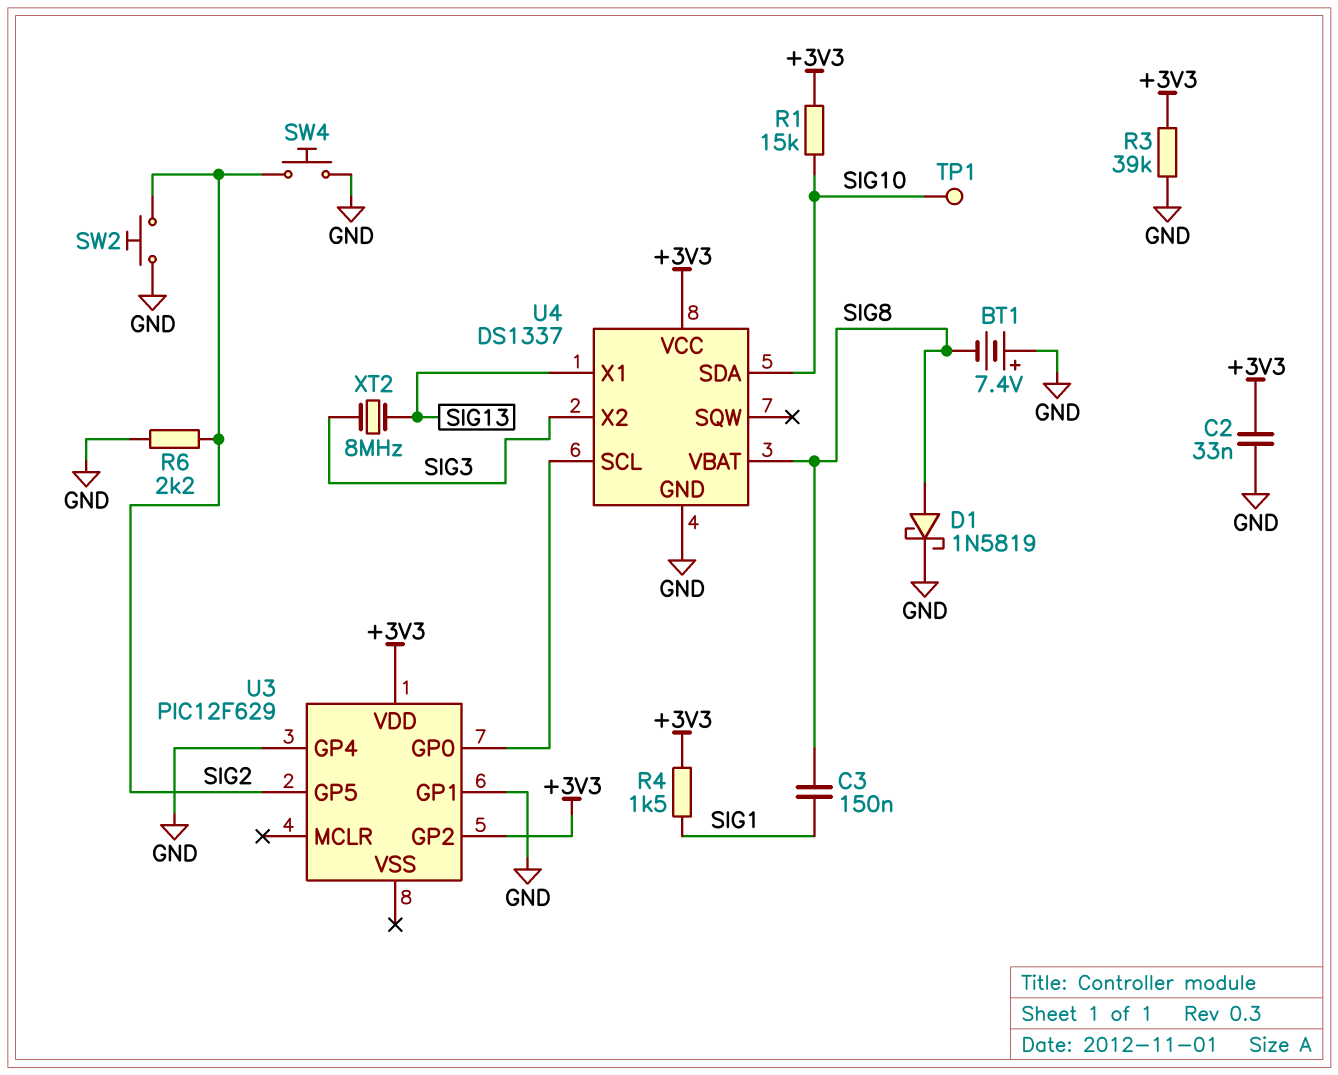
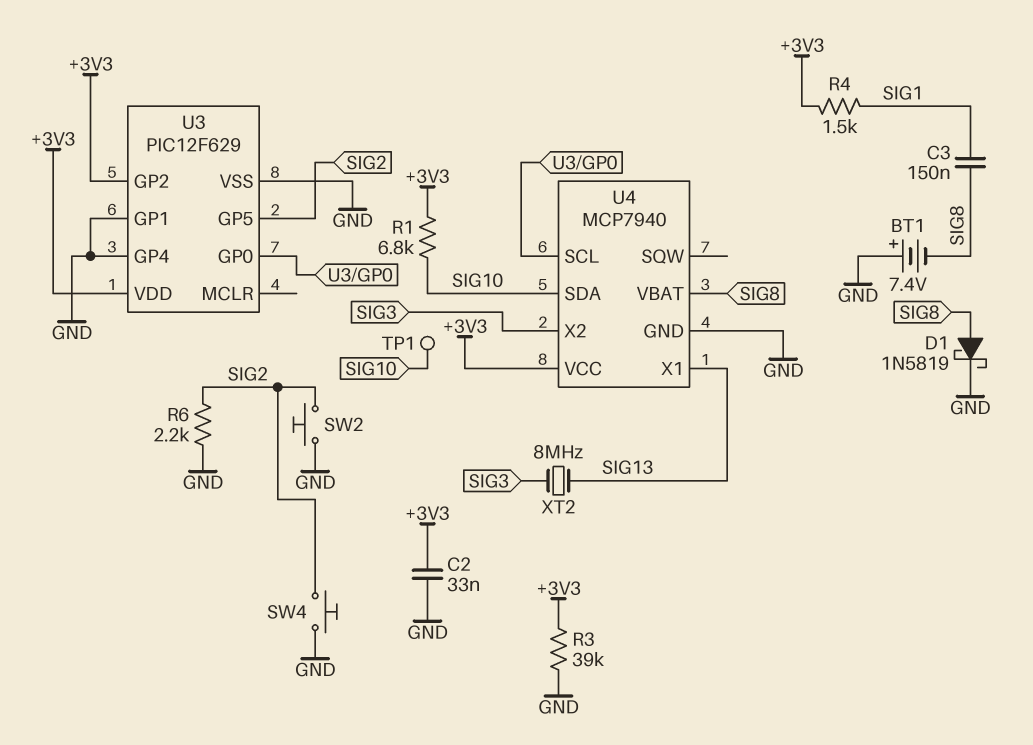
R1: 15k (+3V3, SIG10) -> 6.8k (+3V3, SIG10)
U3 pin VSS: none -> GND
U4: DS1337 -> MCP7940

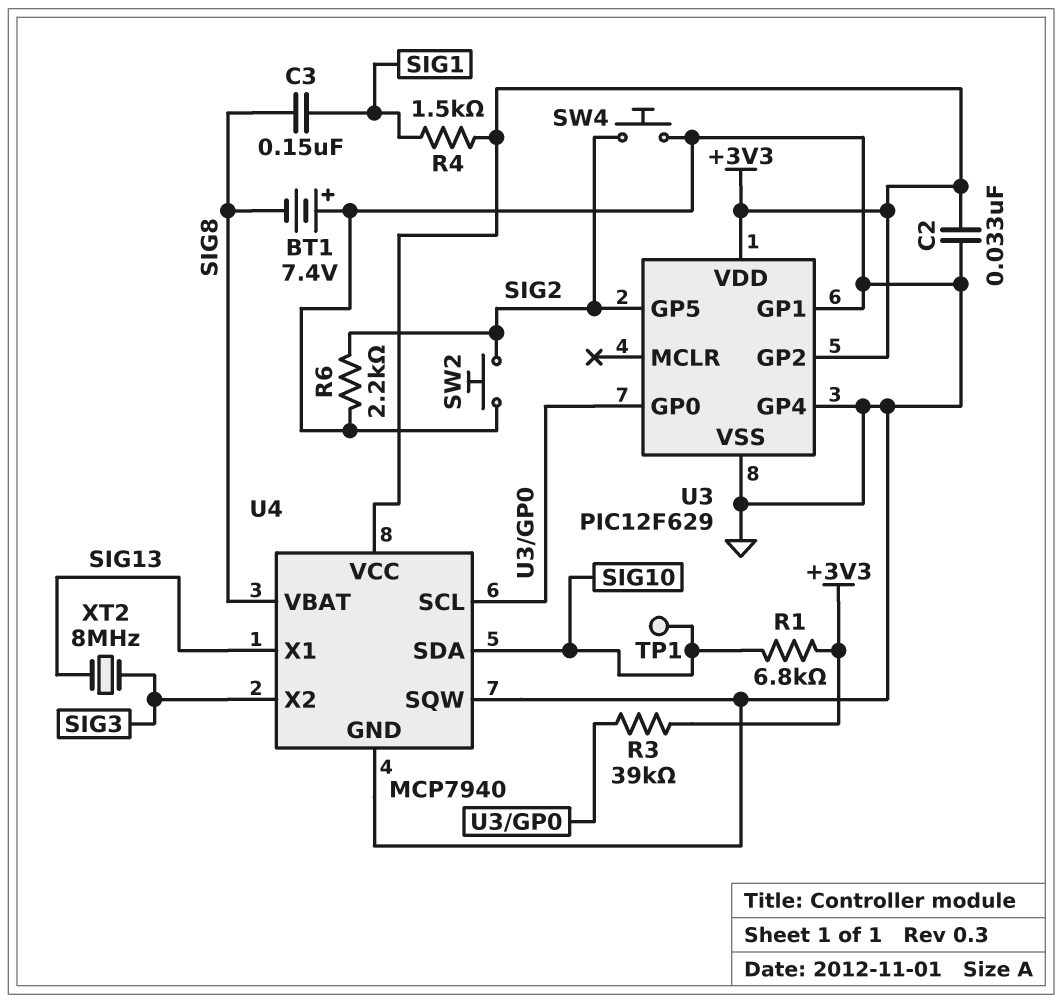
D1: schottky 1N5819 (A SIG8, K GND) -> none
R3: 39k (+3V3, GND) -> 39k (+3V3, U3/GP0)
U4 pin SQW: none -> GND

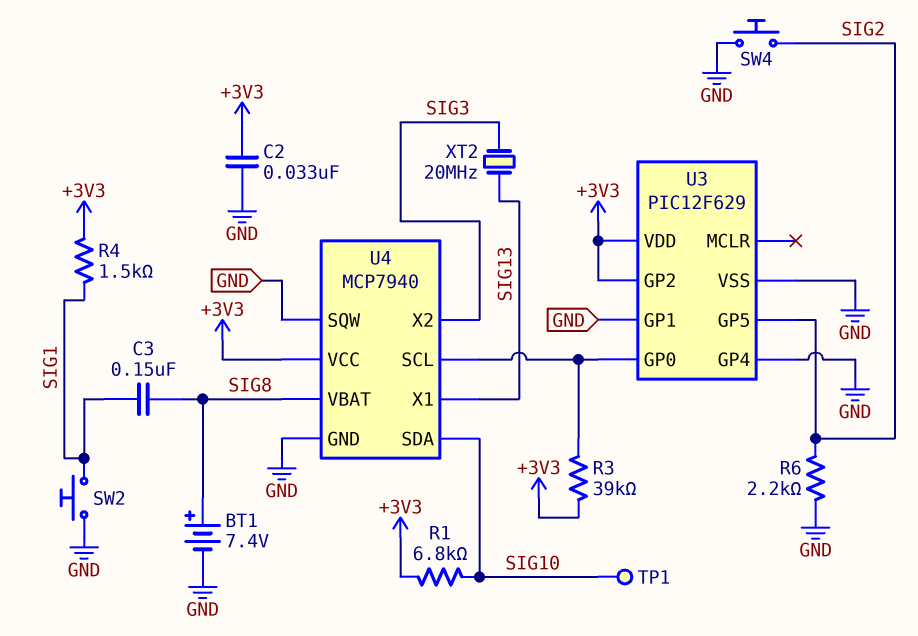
BT1: 7.4V (plus GND, minus SIG8) -> 7.4V (plus SIG8, minus GND)
SW2: button (GND, SIG2) -> button (GND, SIG1)
XT2: 8MHz (SIG3, SIG13) -> 20MHz (SIG3, SIG13)

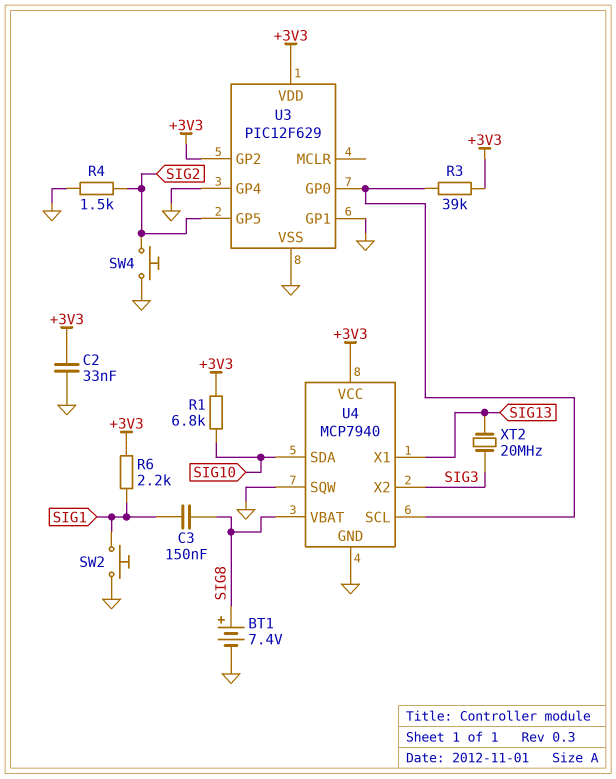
R4: 1.5k (+3V3, SIG1) -> 1.5k (GND, SIG2)
R6: 2.2k (GND, SIG2) -> 2.2k (+3V3, SIG1)
TP1: test point (SIG10) -> none

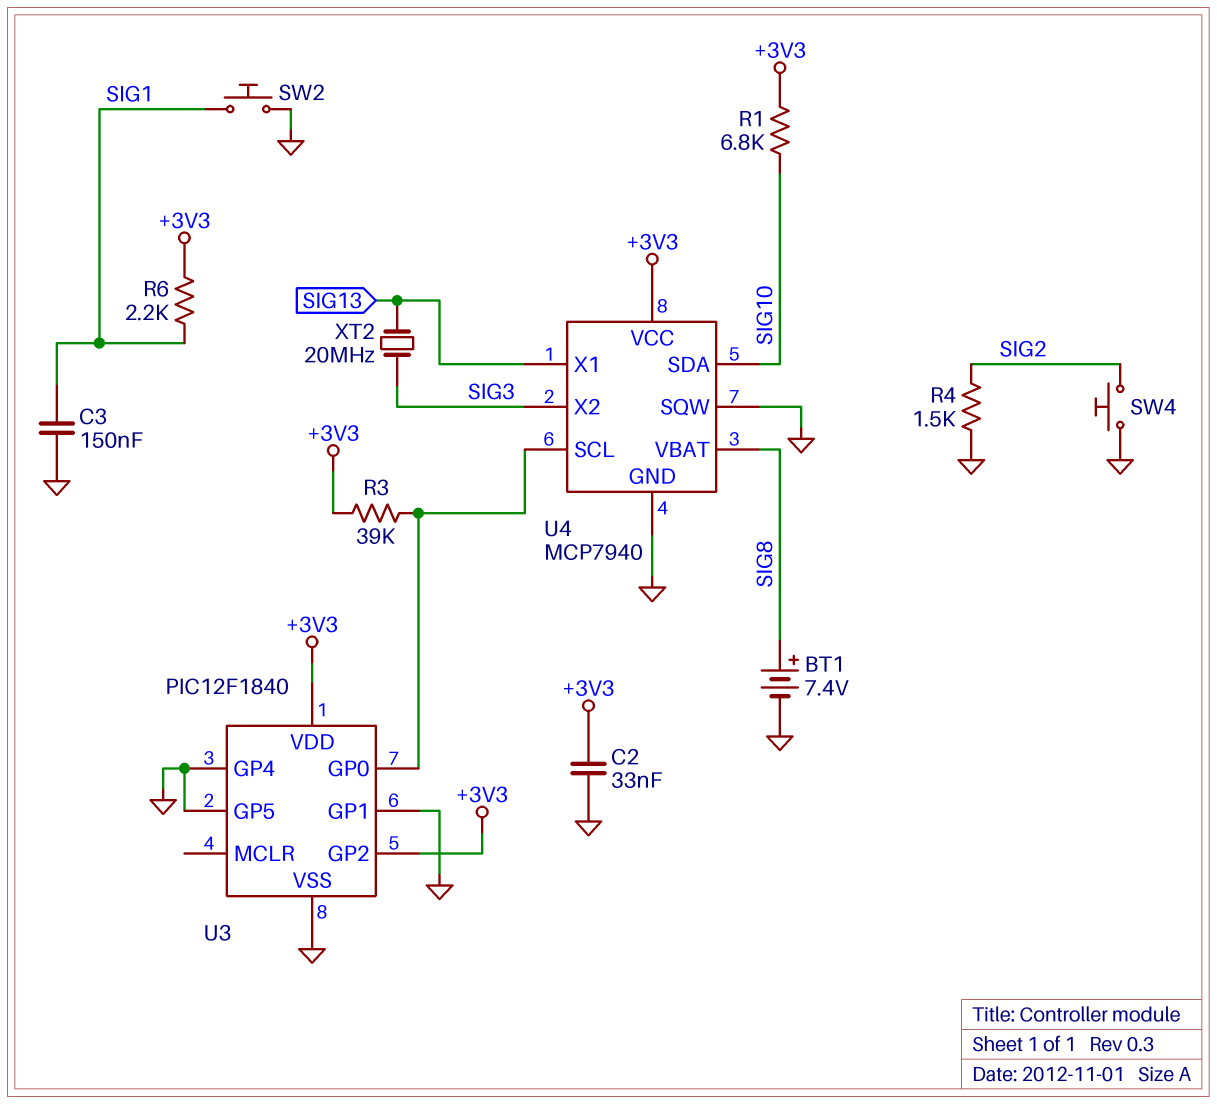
C3: 150nF (SIG1, SIG8) -> 150nF (GND, SIG1)
U3: PIC12F629 -> PIC12F1840
U3 pin GP5: SIG2 -> GND

